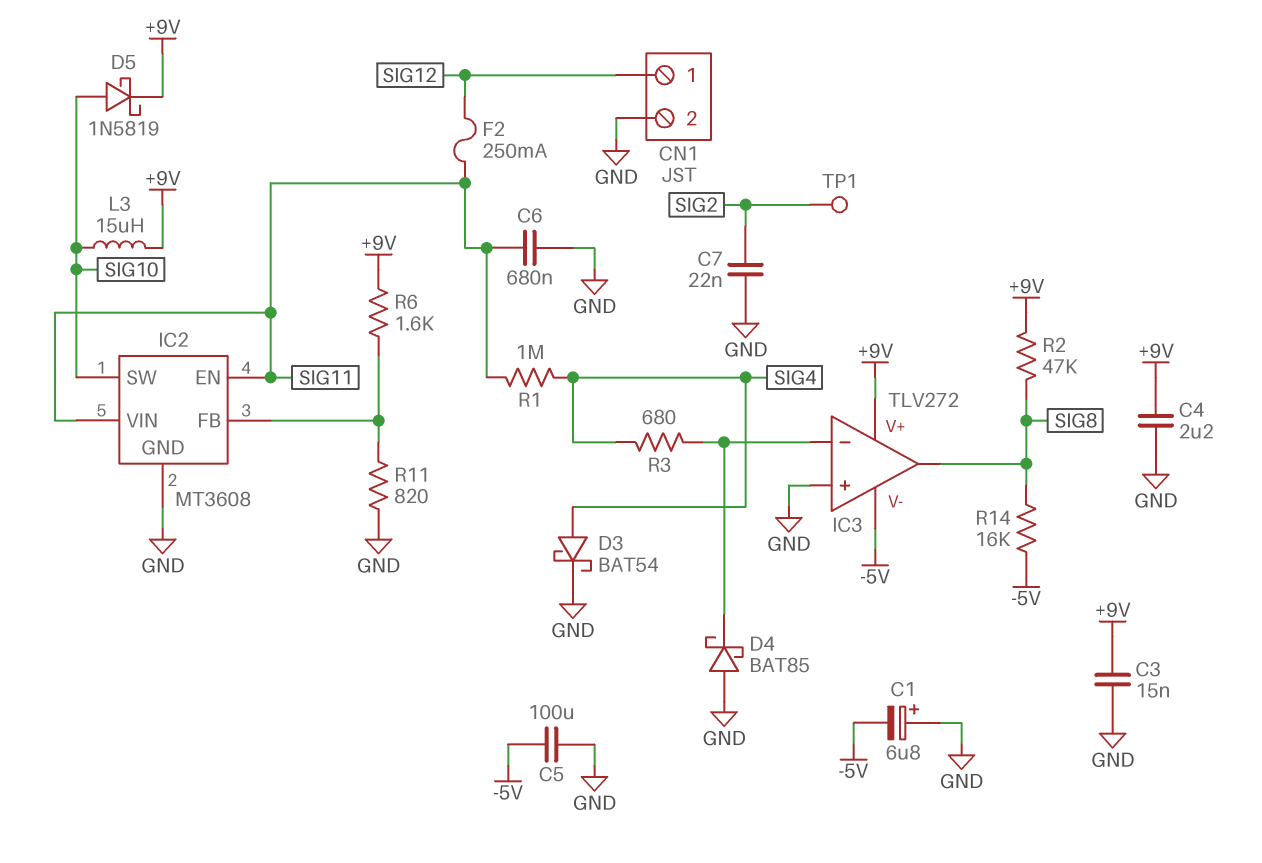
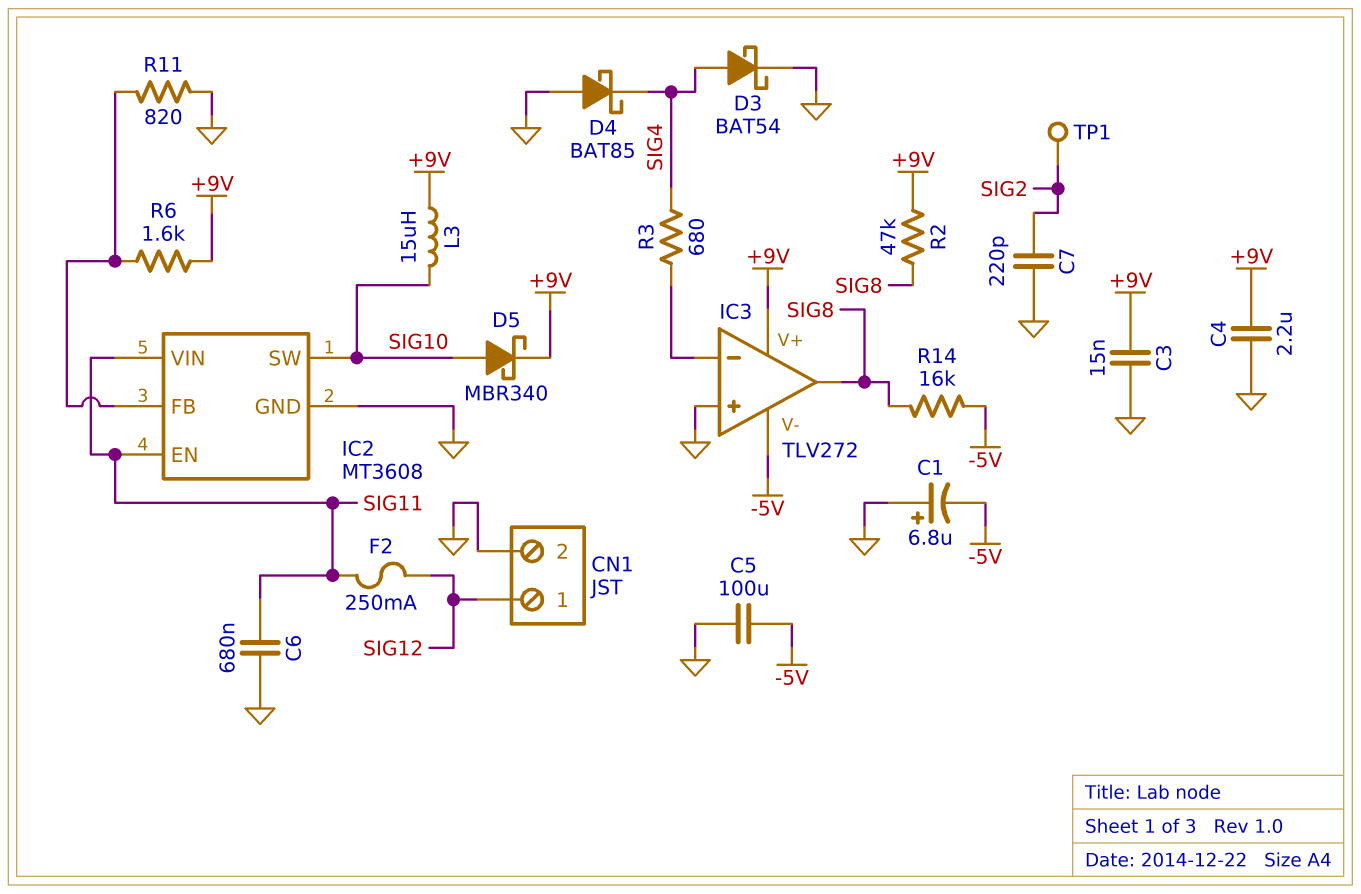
C7: 22nF (GND, SIG2) -> 220pF (GND, SIG2)
D4: schottky BAT85 (A GND, K IC3/in-) -> schottky BAT85 (A GND, K SIG4)
D5: schottky 1N5819 (A SIG10, K +9V) -> schottky MBR340 (A SIG10, K +9V)
R1: 1M (SIG4, SIG11) -> none

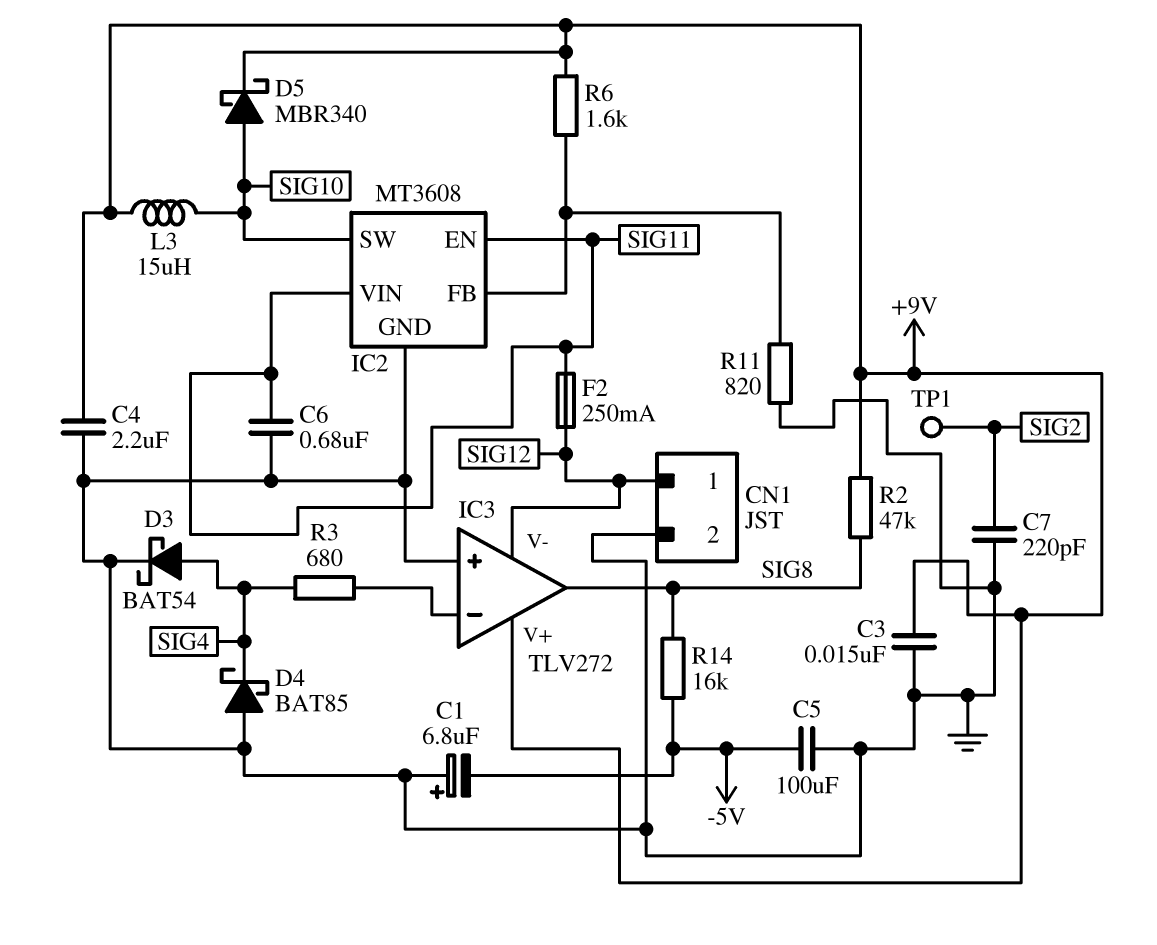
IC3 pin V-: -5V -> SIG12

